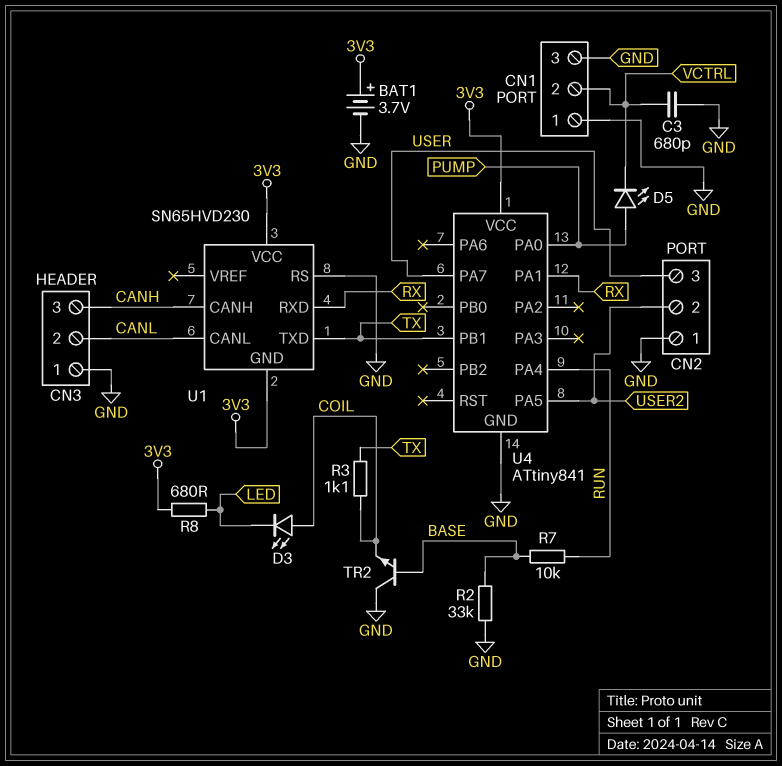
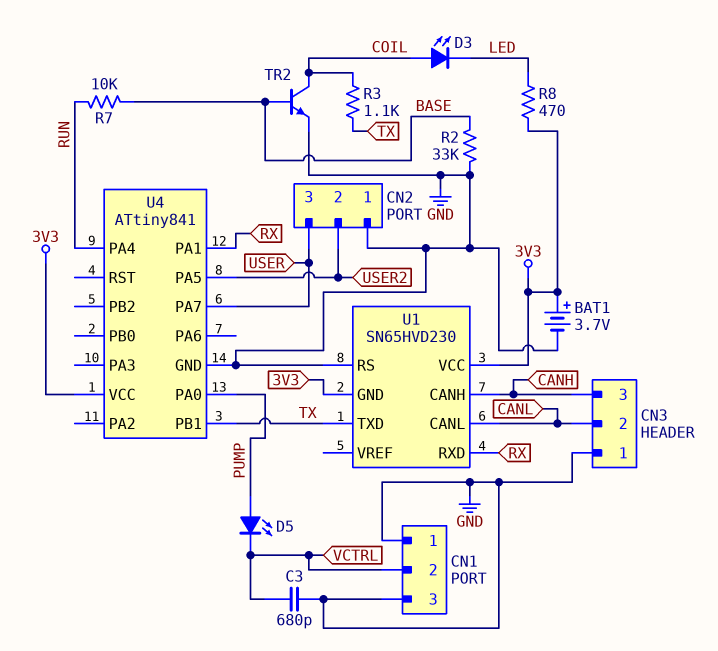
R8: 680 (3V3, LED) -> 470 (3V3, LED)
TR2: NPN (B BASE, C GND, E COIL) -> NPN (B BASE, C COIL, E GND)

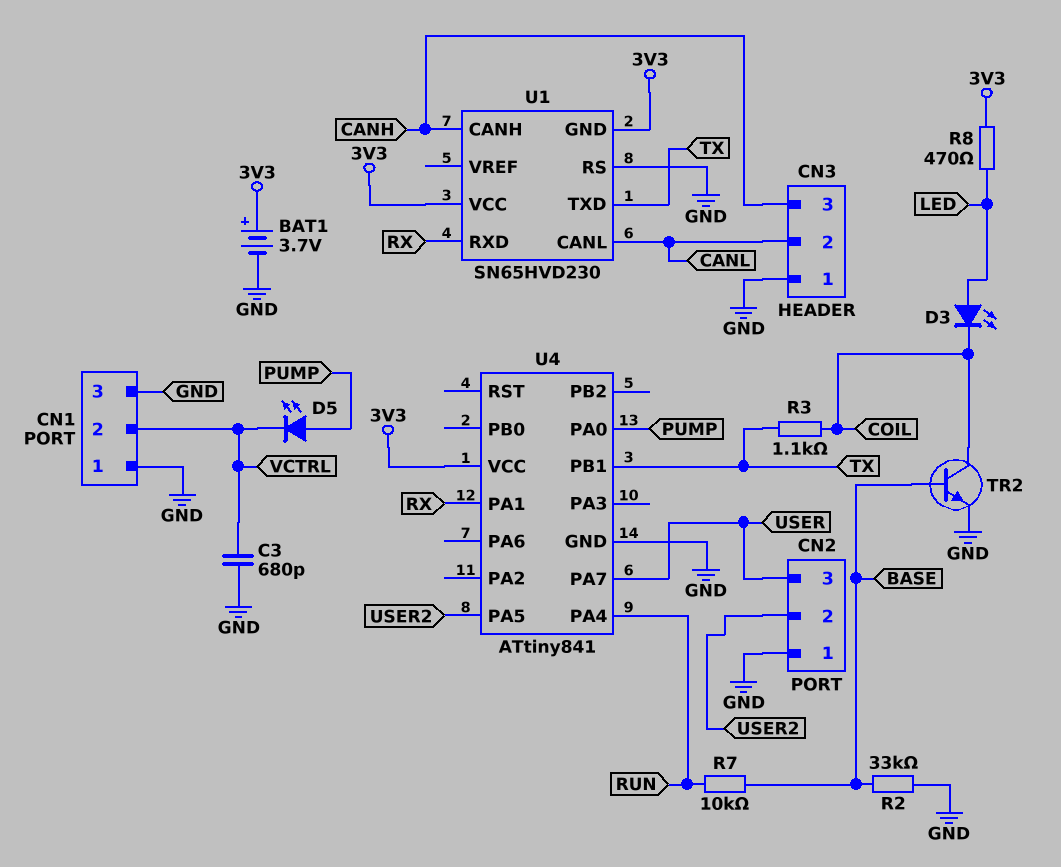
D3: LED (A COIL, K LED) -> LED (A LED, K COIL)

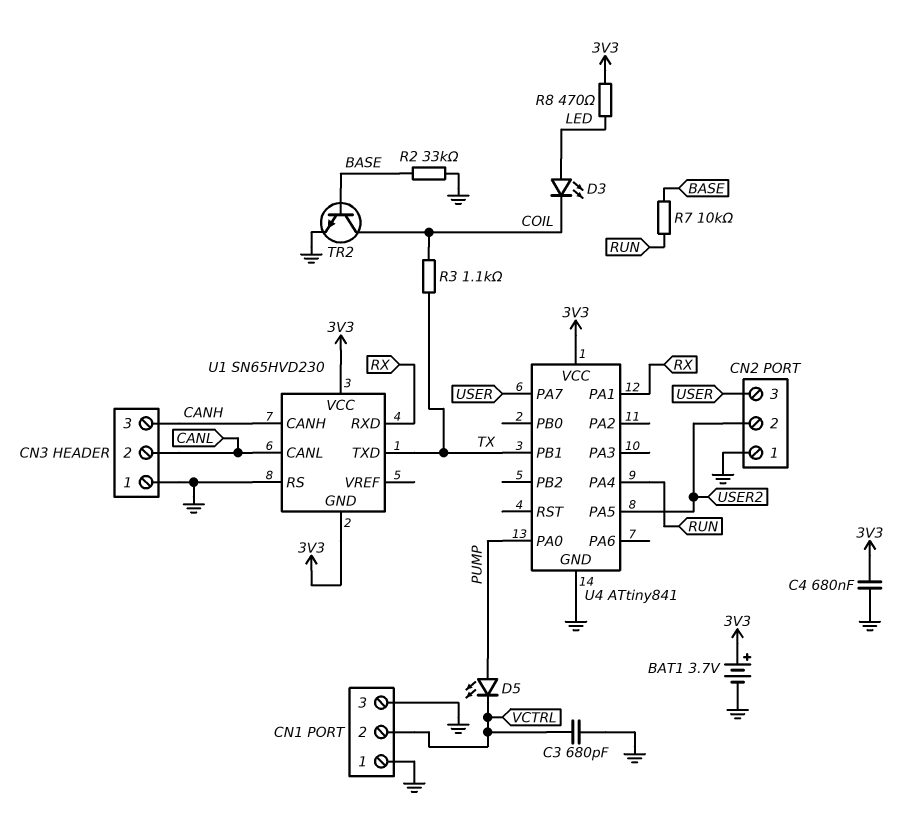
C4: none -> 680nF (3V3, GND)

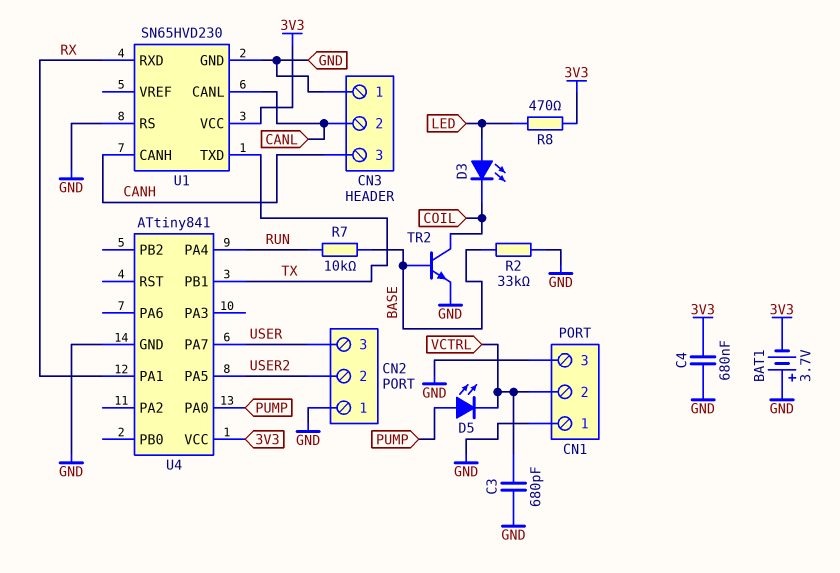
BAT1: 3.7V (plus 3V3, minus GND) -> 3.7V (plus GND, minus 3V3)
R3: 1.1k (COIL, TX) -> none
U1 pin GND: 3V3 -> GND

